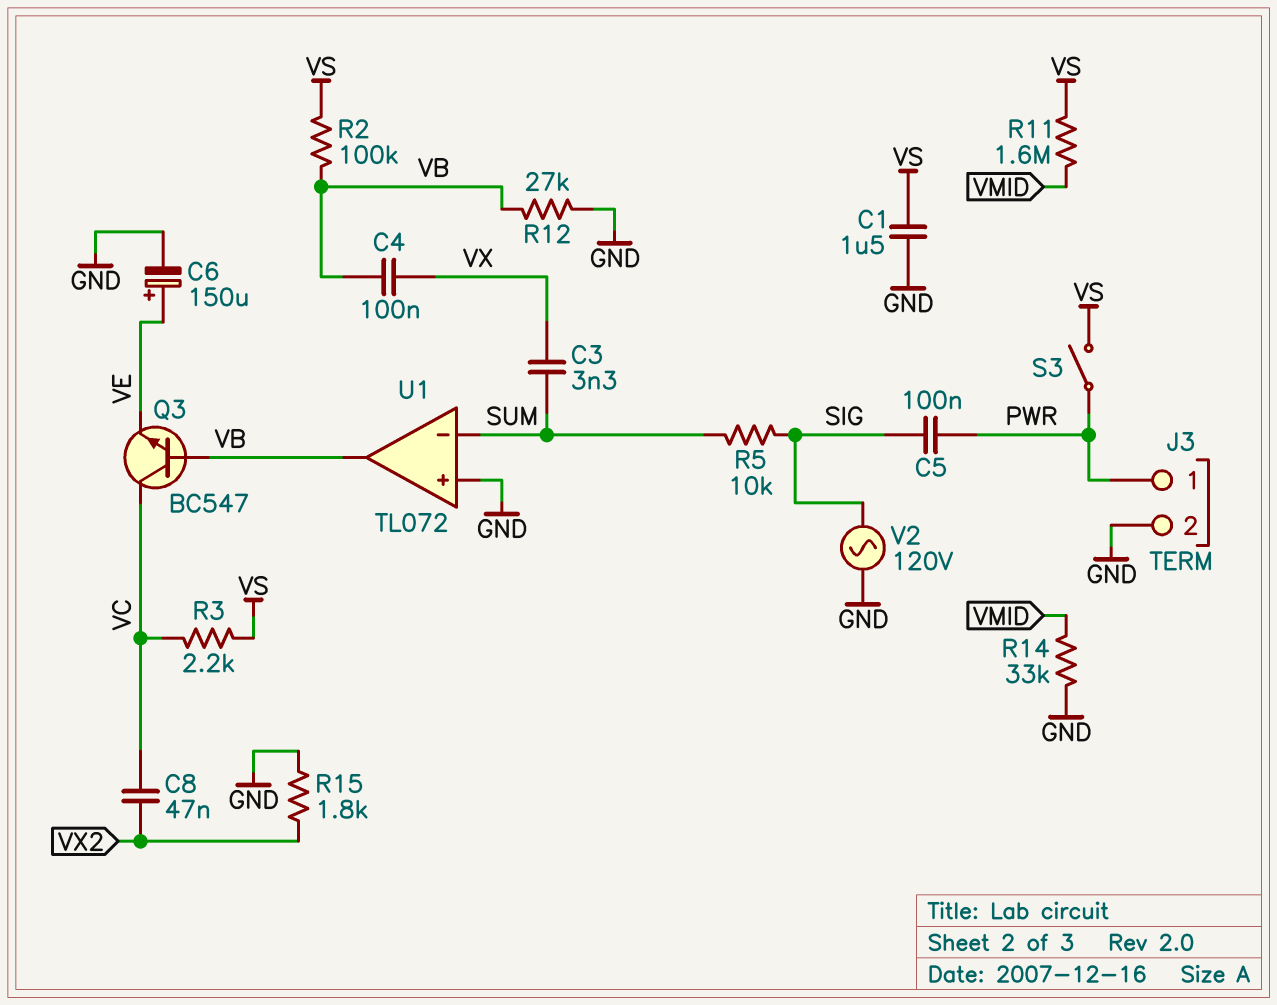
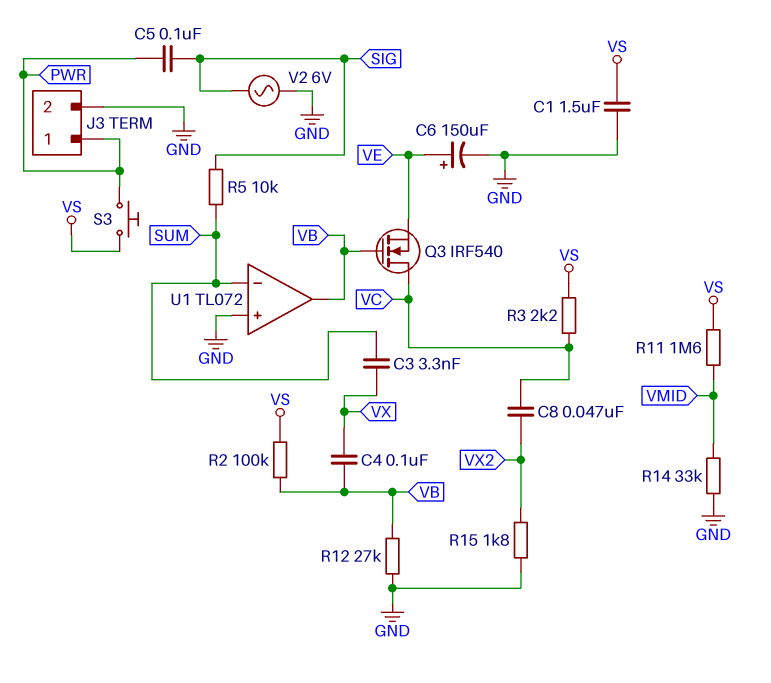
Q3: NPN BC547 (B VB, C VC, E VE) -> NMOS IRF540 (G VB, D VC, S VE)
S3: switch (PWR, VS) -> button (PWR, VS)
V2: AC 120V (GND, SIG) -> AC 6V (GND, SIG)

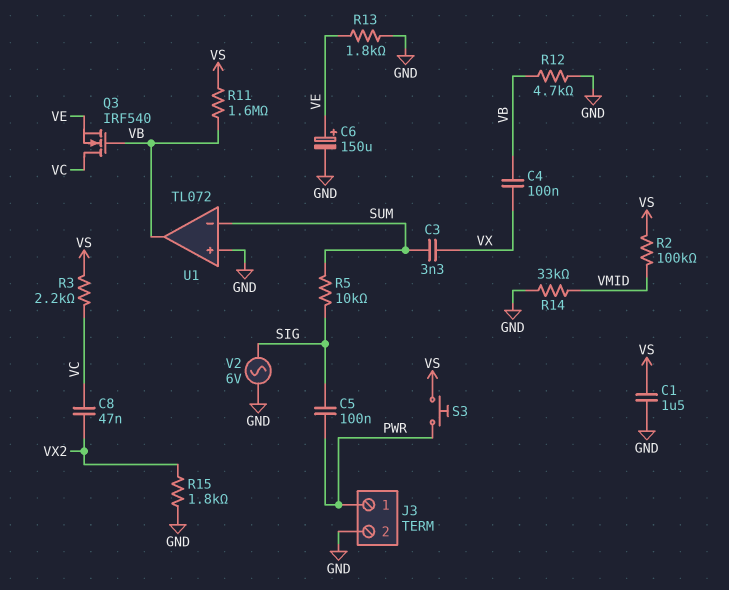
R2: 100k (VB, VS) -> 100k (VMID, VS)
R11: 1.6M (VMID, VS) -> 1.6M (VB, VS)
R12: 27k (GND, VB) -> 4.7k (GND, VB)
R13: none -> 1.8k (GND, VE)

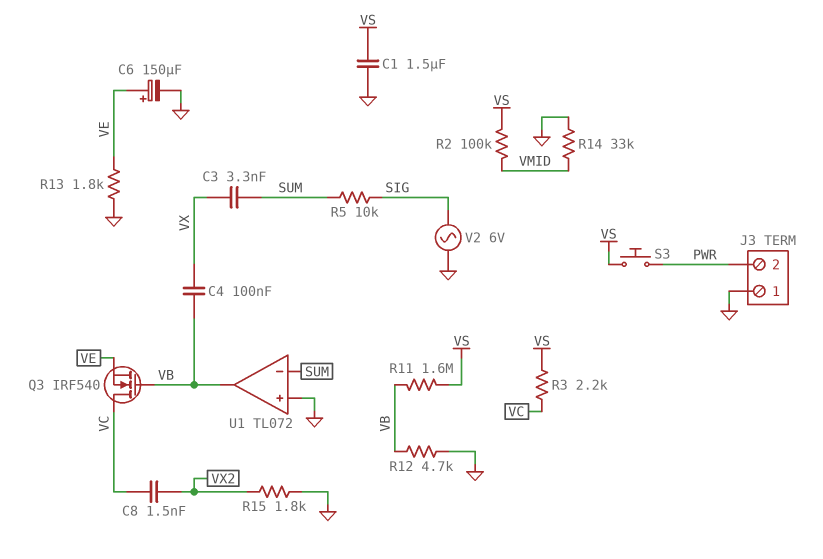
C5: 100nF (PWR, SIG) -> none
C8: 47nF (VC, VX2) -> 1.5nF (VC, VX2)
J3 pin 1: PWR -> GND
J3 pin 2: GND -> PWR

